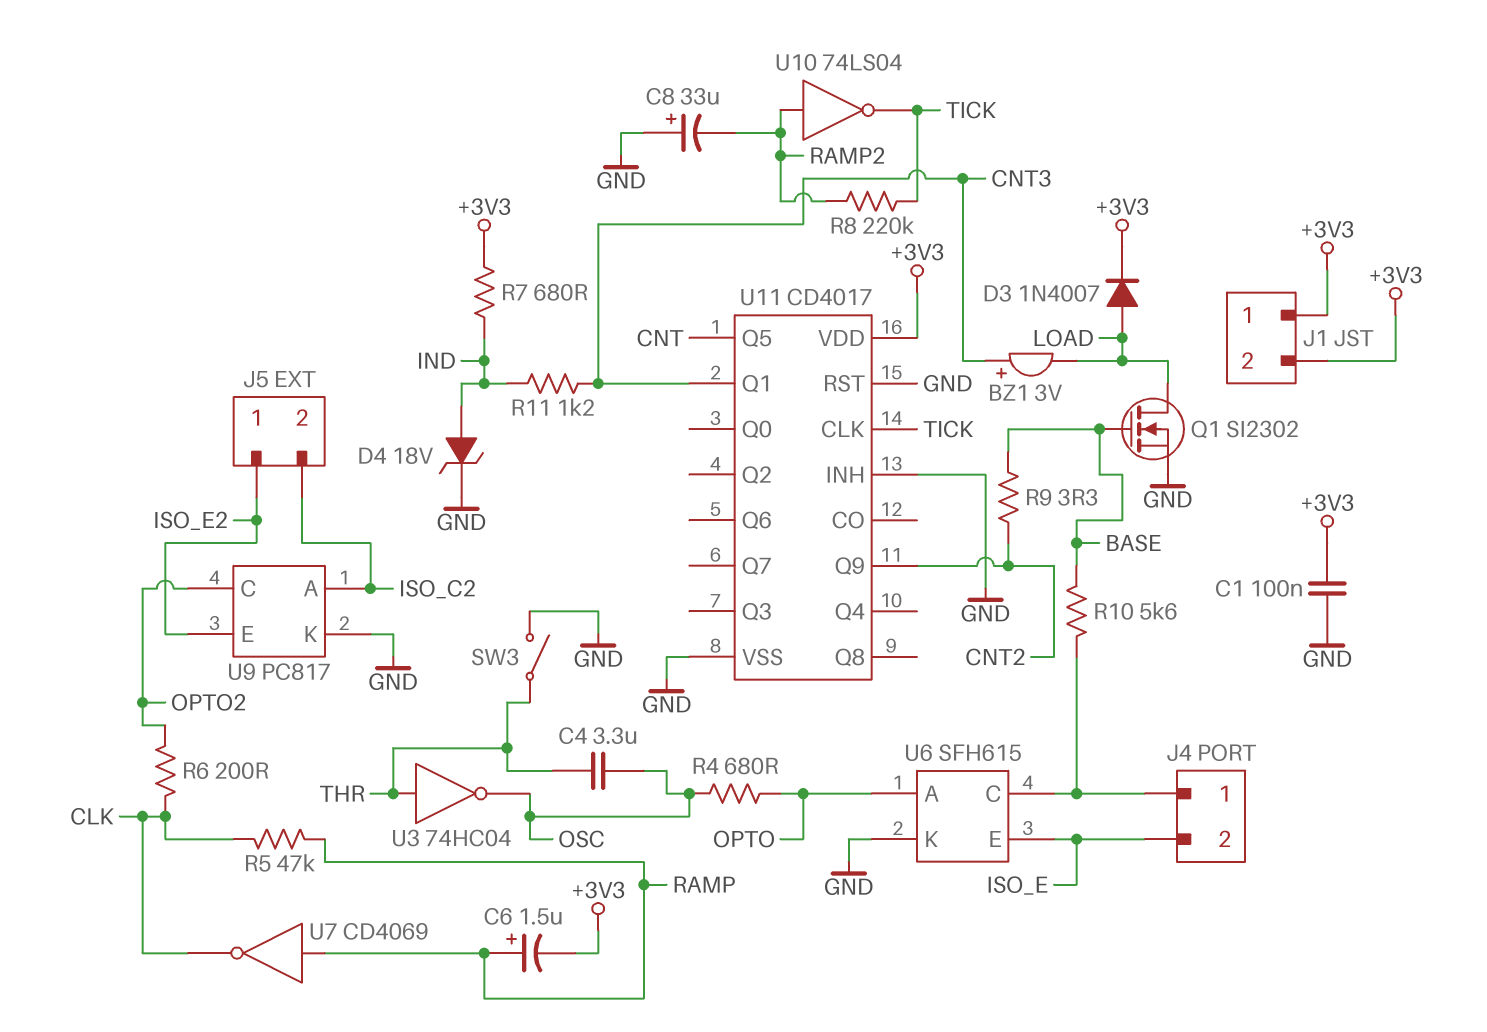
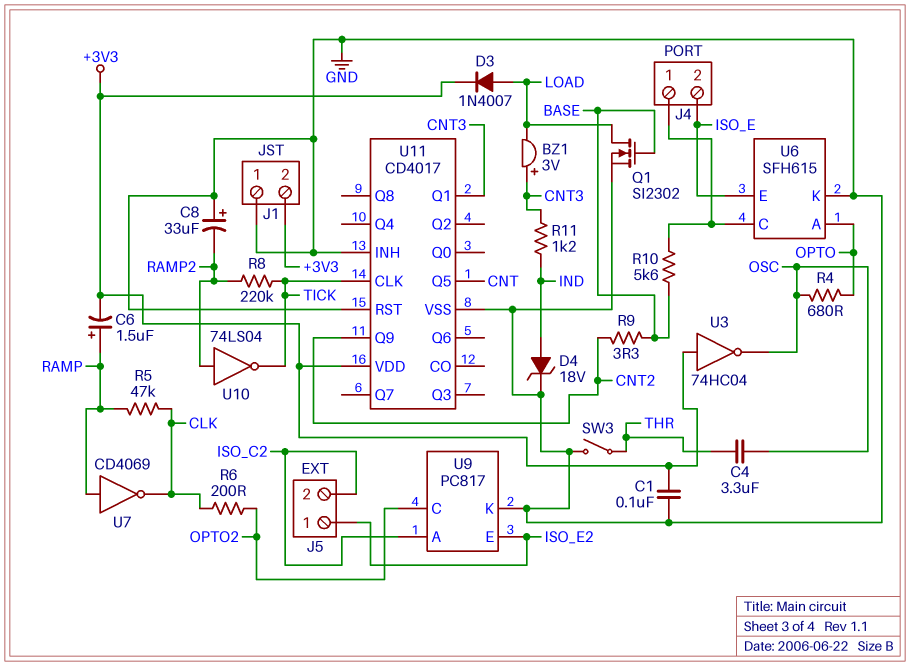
J1 pin 1: +3V3 -> GND
R7: 680 (+3V3, IND) -> none
U3: NOT 74HC04 (in THR, out OSC) -> NOT 74HC04 (in +3V3, out OSC)

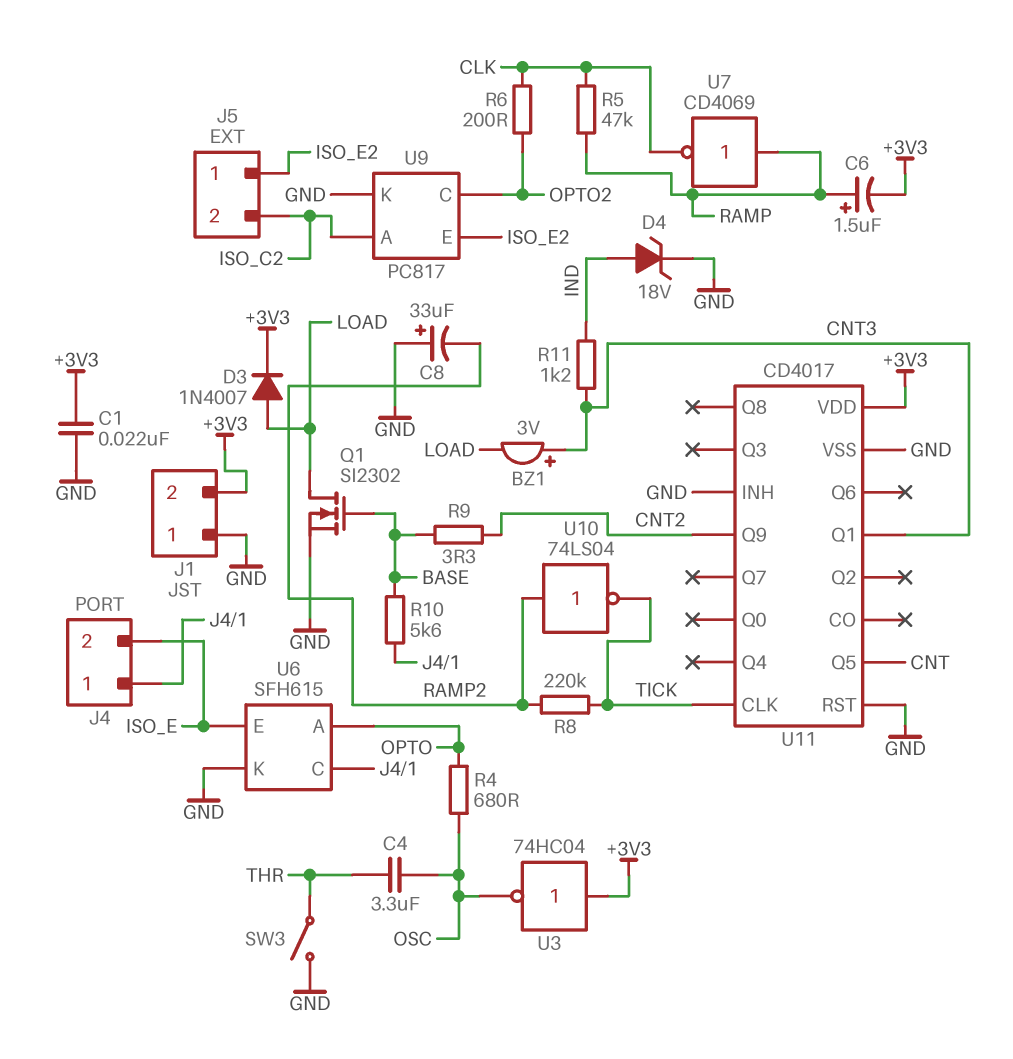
C1: 100nF (+3V3, GND) -> 22nF (+3V3, GND)

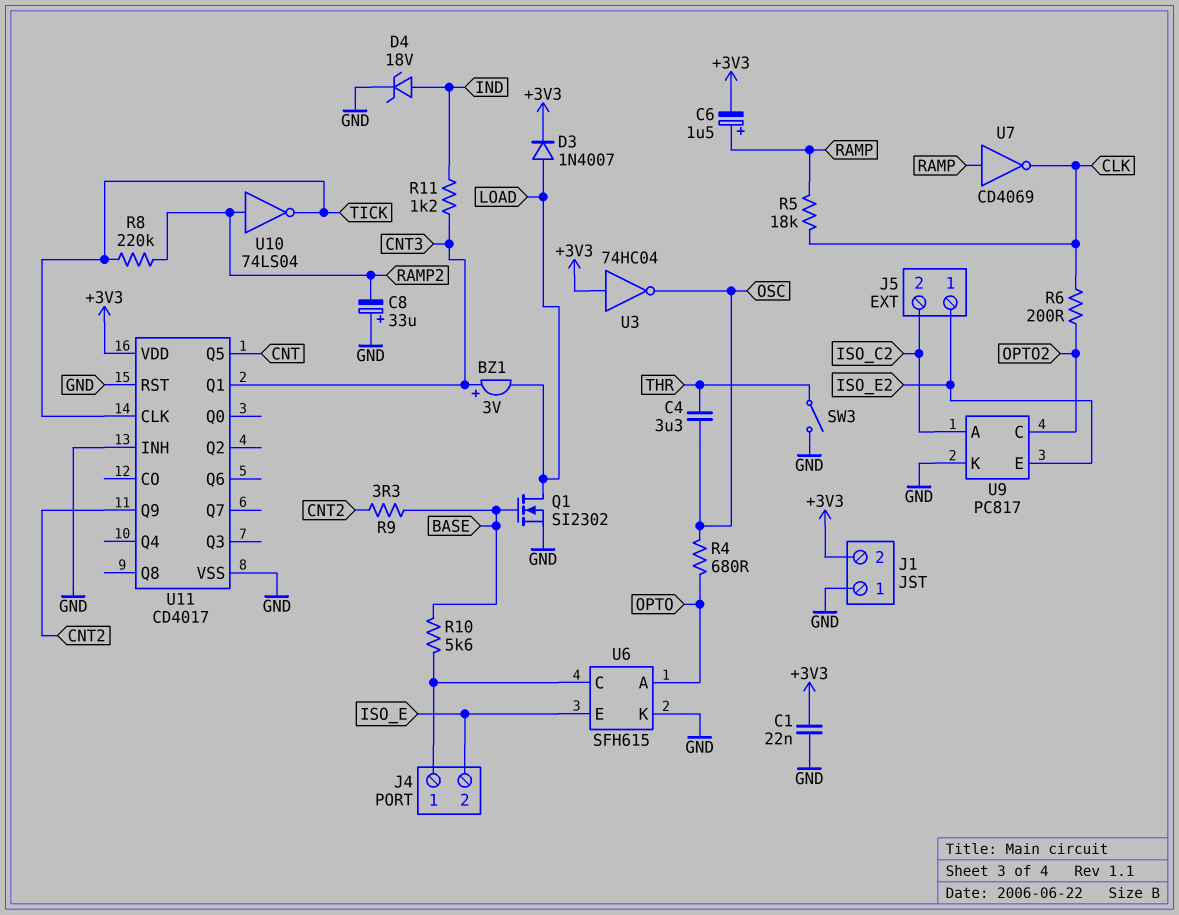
R5: 47k (CLK, RAMP) -> 18k (CLK, RAMP)

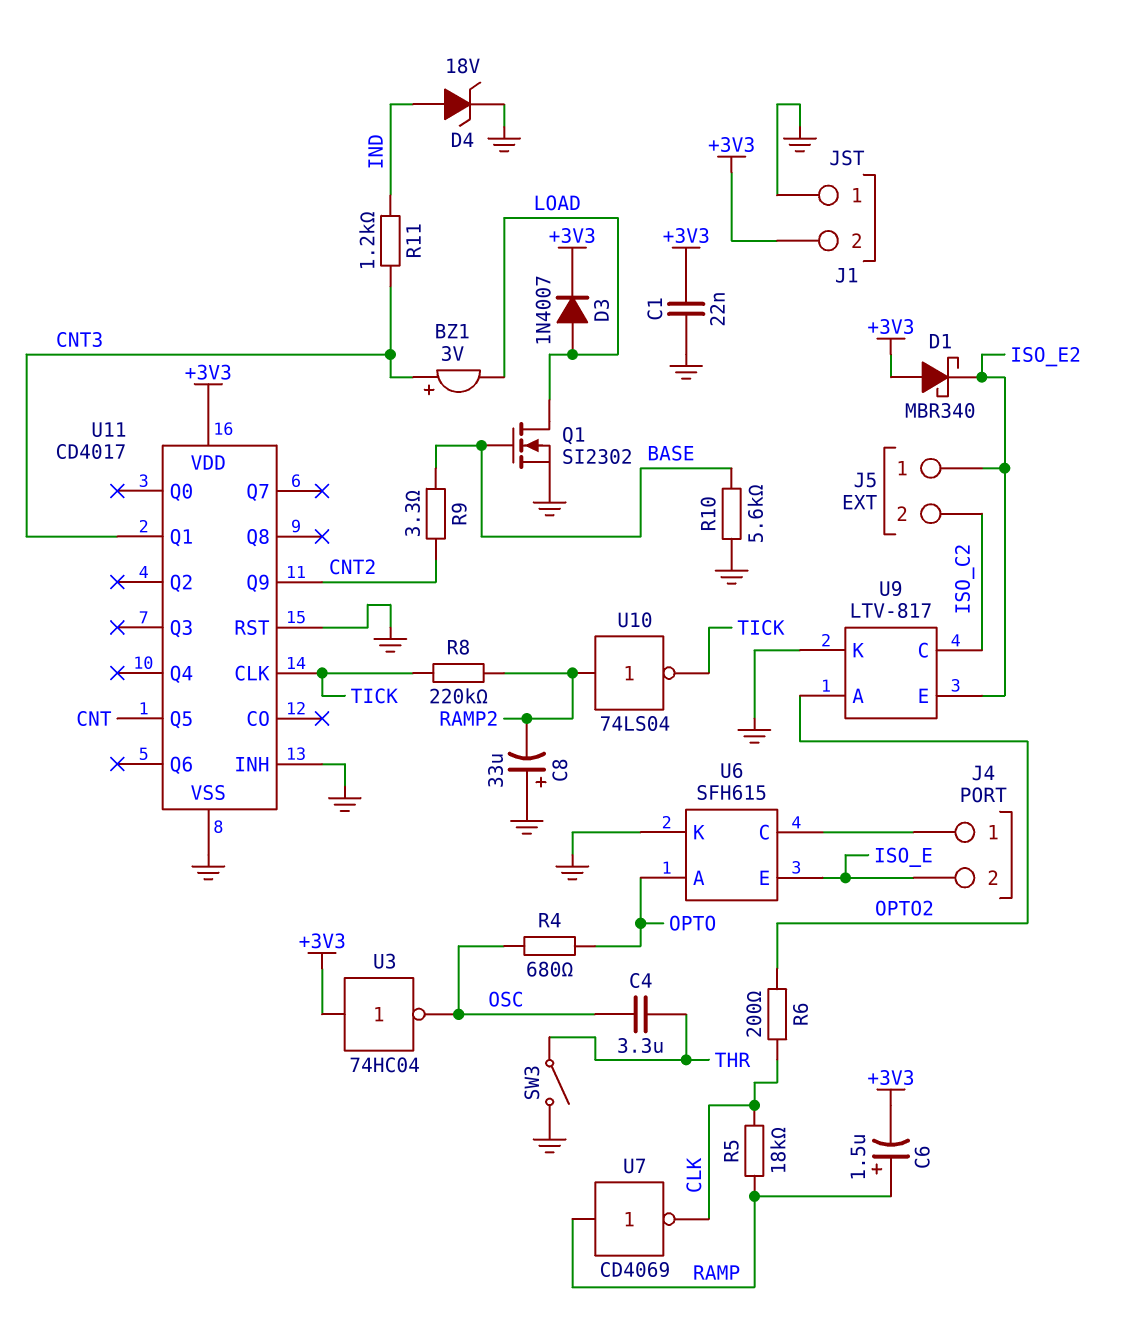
D1: none -> schottky MBR340 (A +3V3, K ISO_E2)
R10: 5.6k (BASE, J4/1) -> 5.6k (BASE, GND)
U9: PC817 -> LTV-817
U9 pin A: ISO_C2 -> OPTO2
U9 pin C: OPTO2 -> ISO_C2

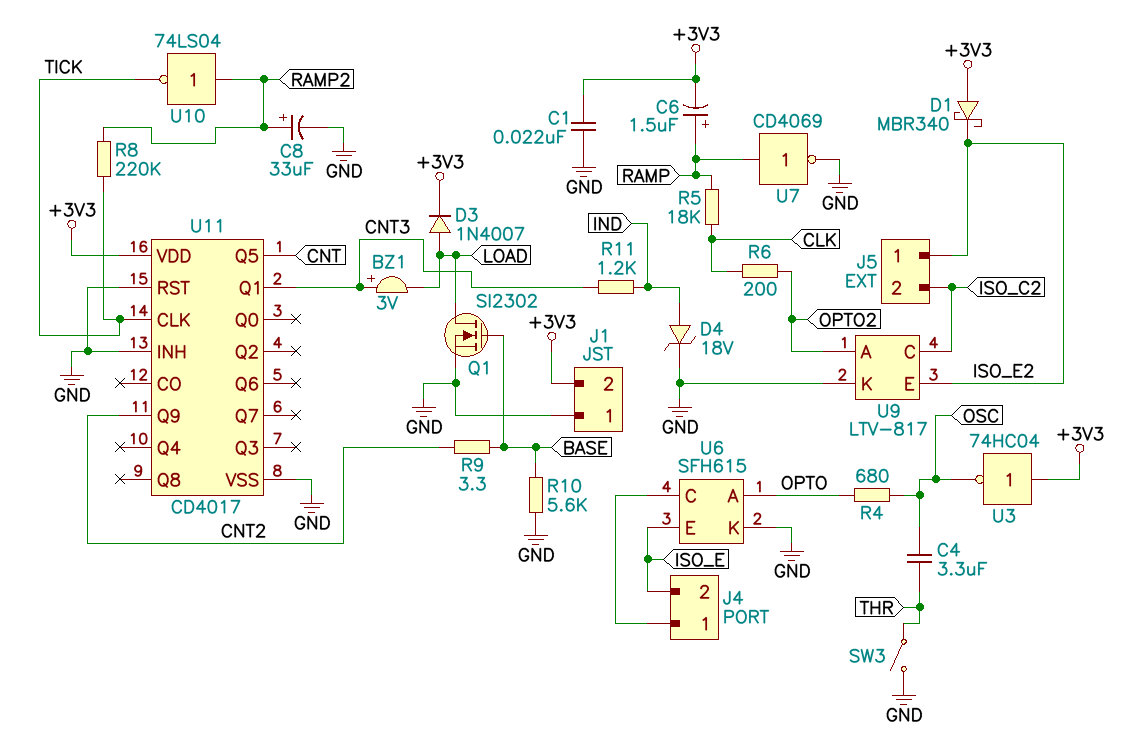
C8: 33uF (plus GND, minus RAMP2) -> 33uF (plus RAMP2, minus GND)
U7: NOT CD4069 (in RAMP, out CLK) -> NOT CD4069 (in RAMP, out GND)

